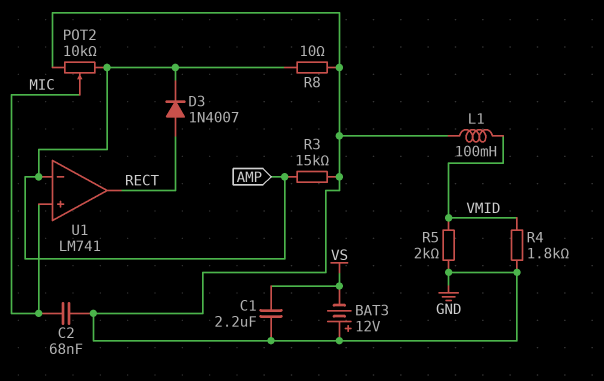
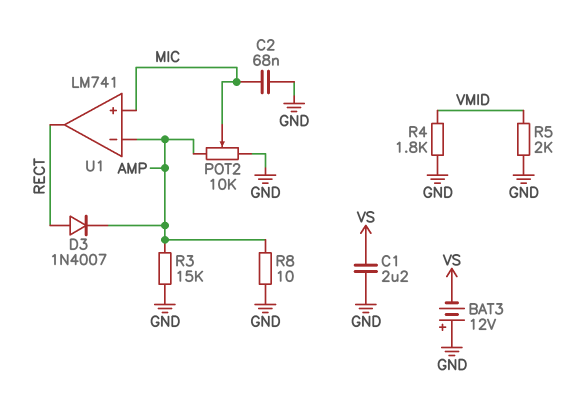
L1: 100mH (GND, VMID) -> none

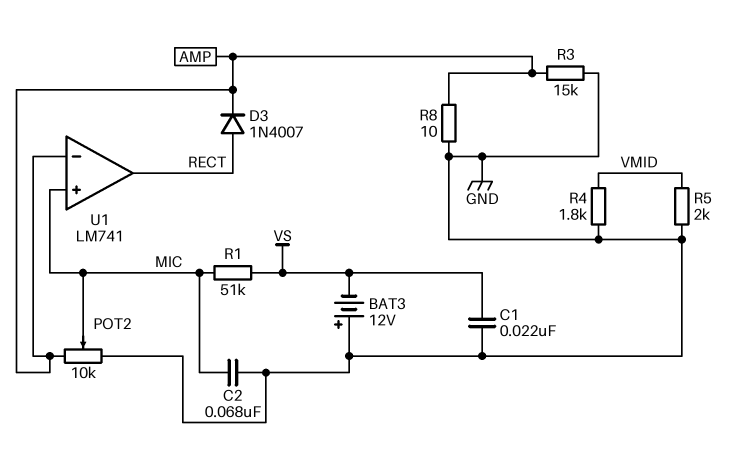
C1: 2.2uF (GND, VS) -> 22nF (GND, VS)
R1: none -> 51k (MIC, VS)

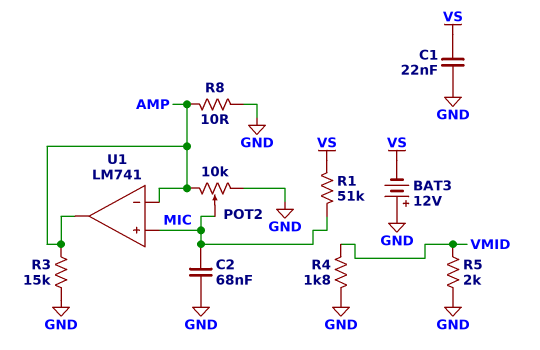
D3: diode 1N4007 (A RECT, K AMP) -> none
U1 pin out: RECT -> AMP

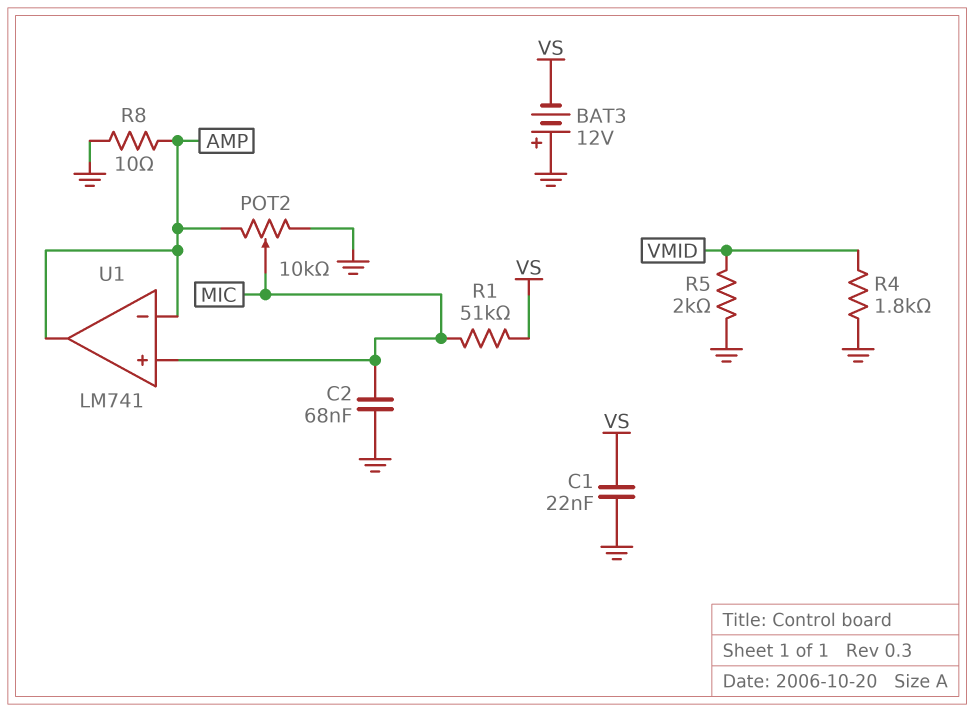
R3: 15k (AMP, GND) -> none

